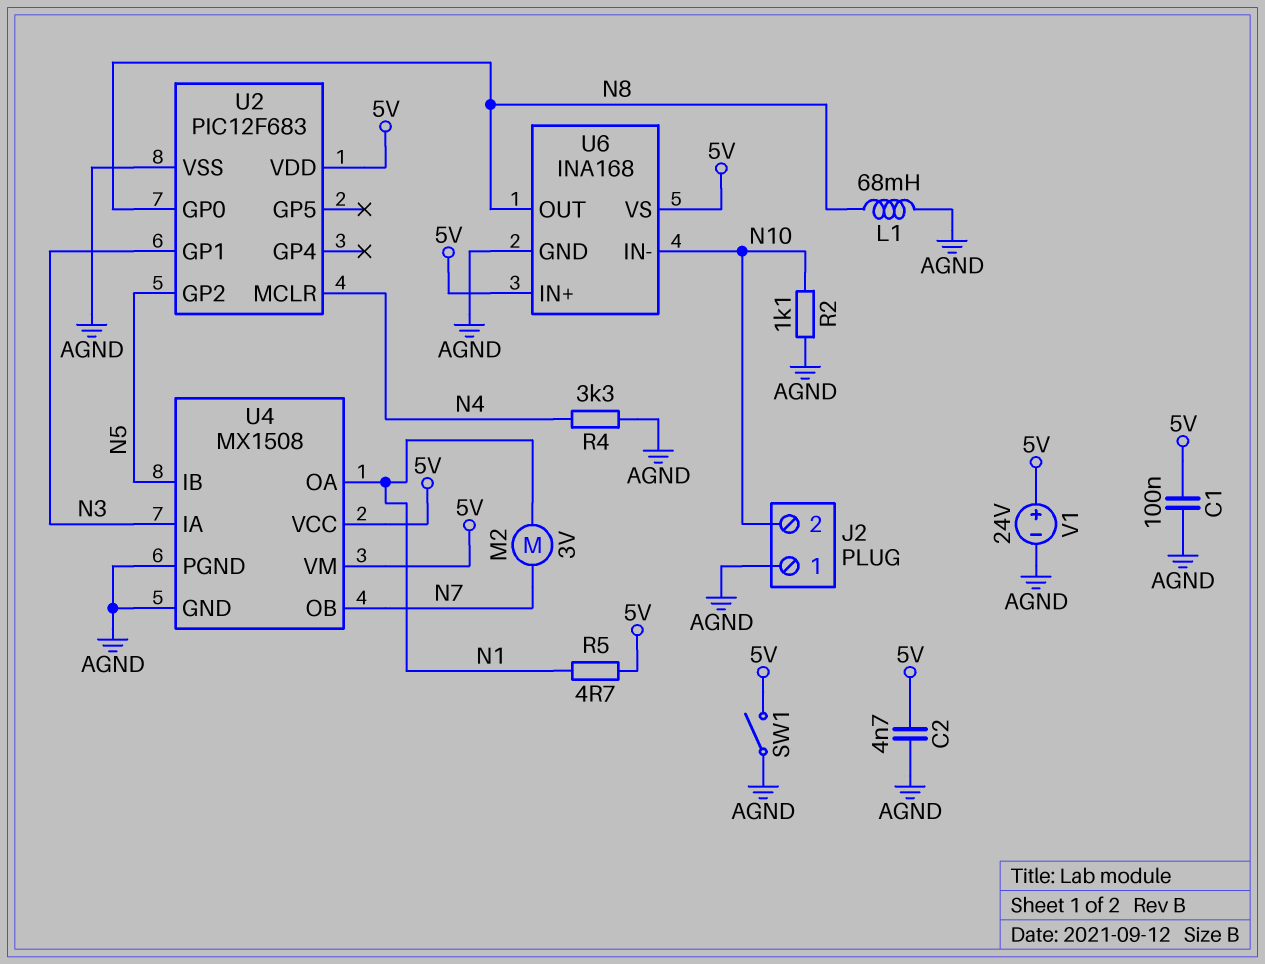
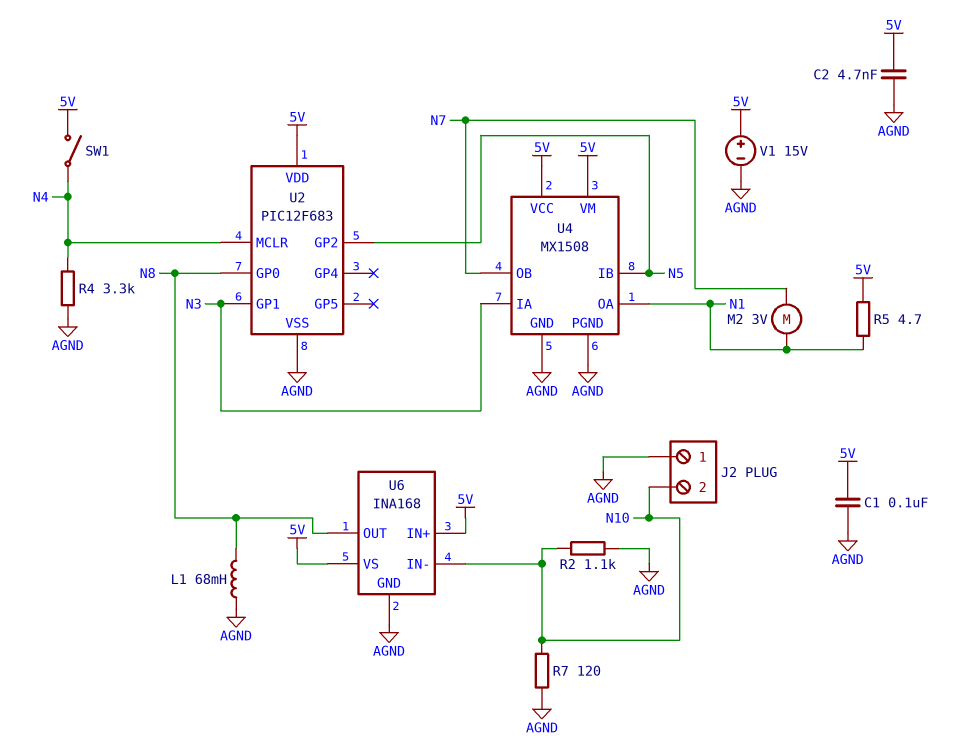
R7: none -> 120 (AGND, N10)
SW1: switch (5V, AGND) -> switch (5V, N4)
V1: 24V (plus 5V, minus AGND) -> 15V (plus 5V, minus AGND)

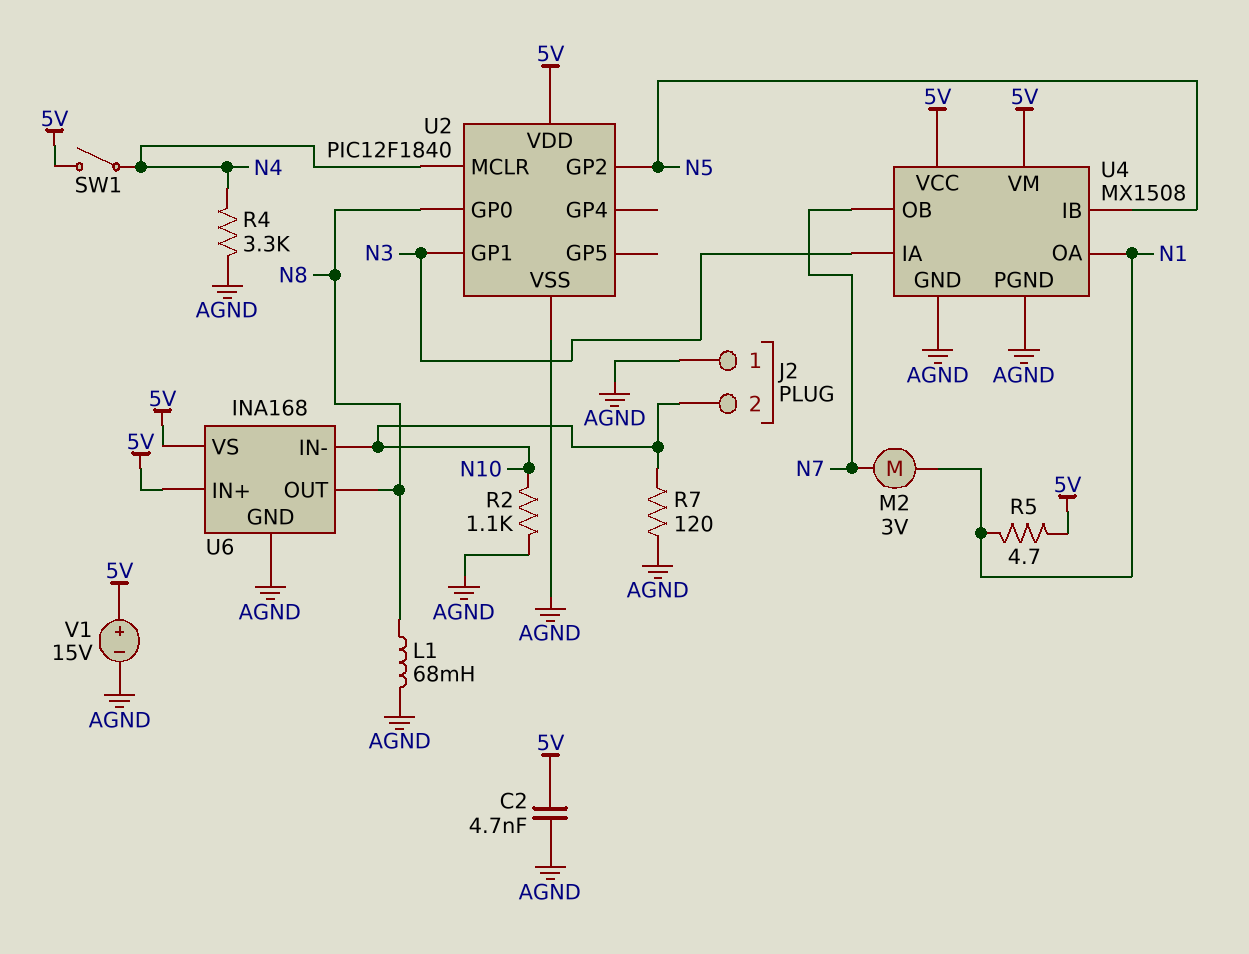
C1: 100nF (5V, AGND) -> none
U2: PIC12F683 -> PIC12F1840

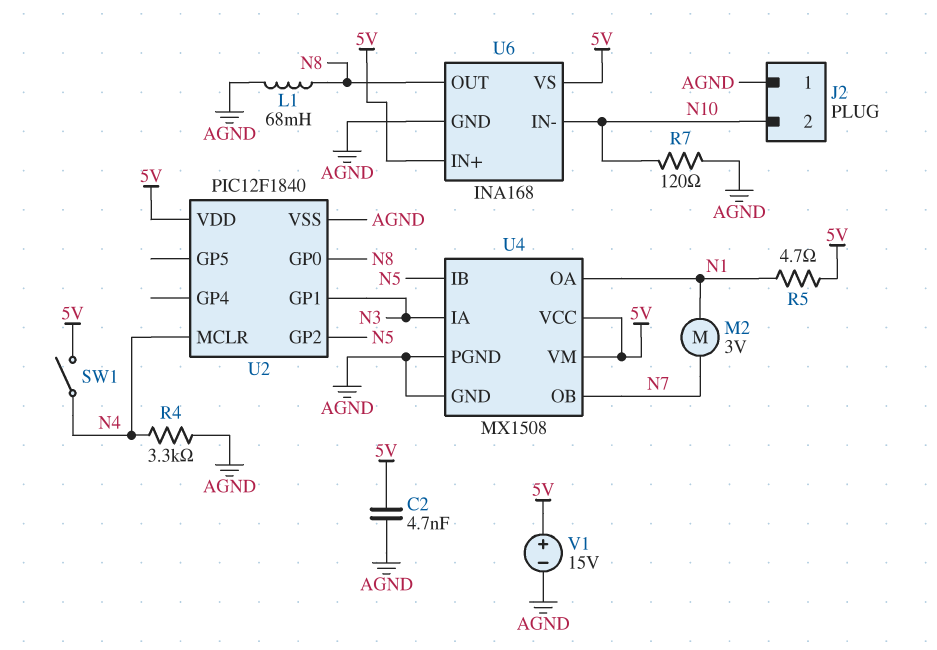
R2: 1.1k (AGND, N10) -> none

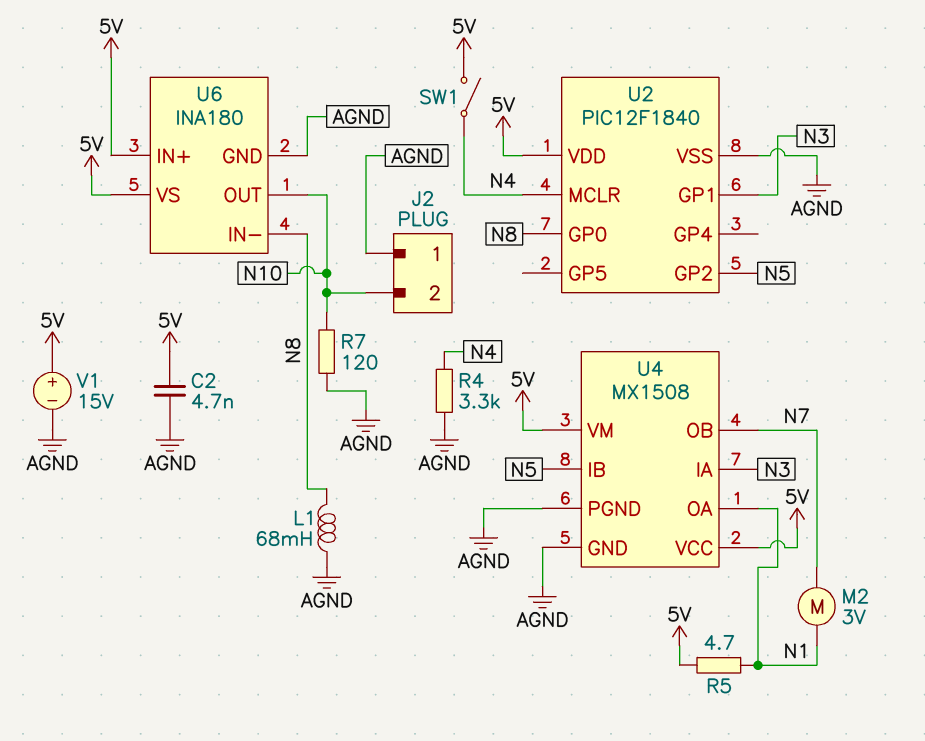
U6: INA168 -> INA180
U6 pin IN-: N10 -> N8
U6 pin OUT: N8 -> N10

